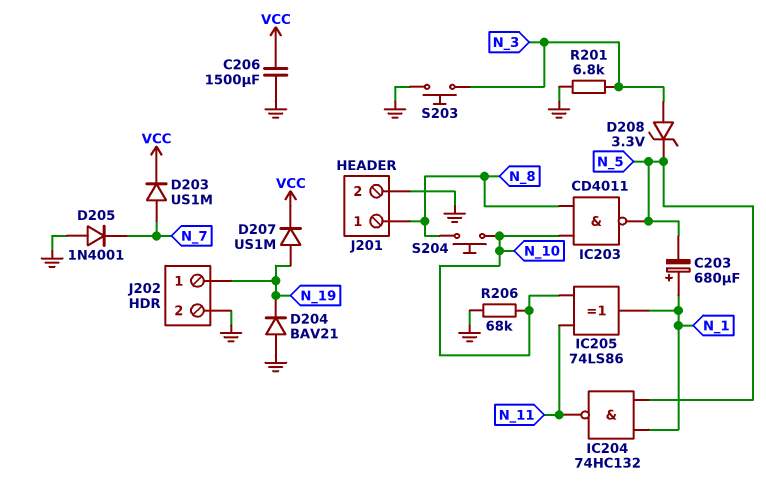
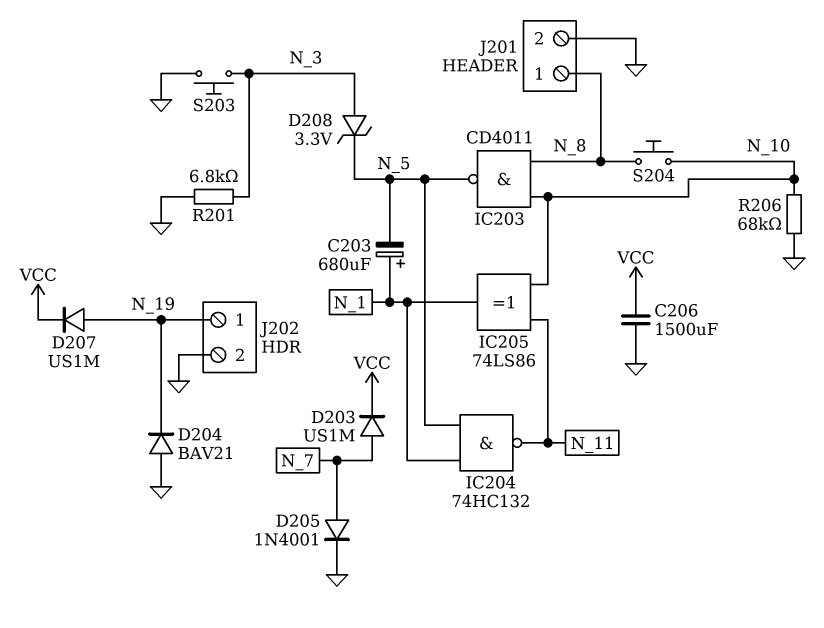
D205: diode 1N4001 (A GND, K N_7) -> diode 1N4001 (A N_7, K GND)

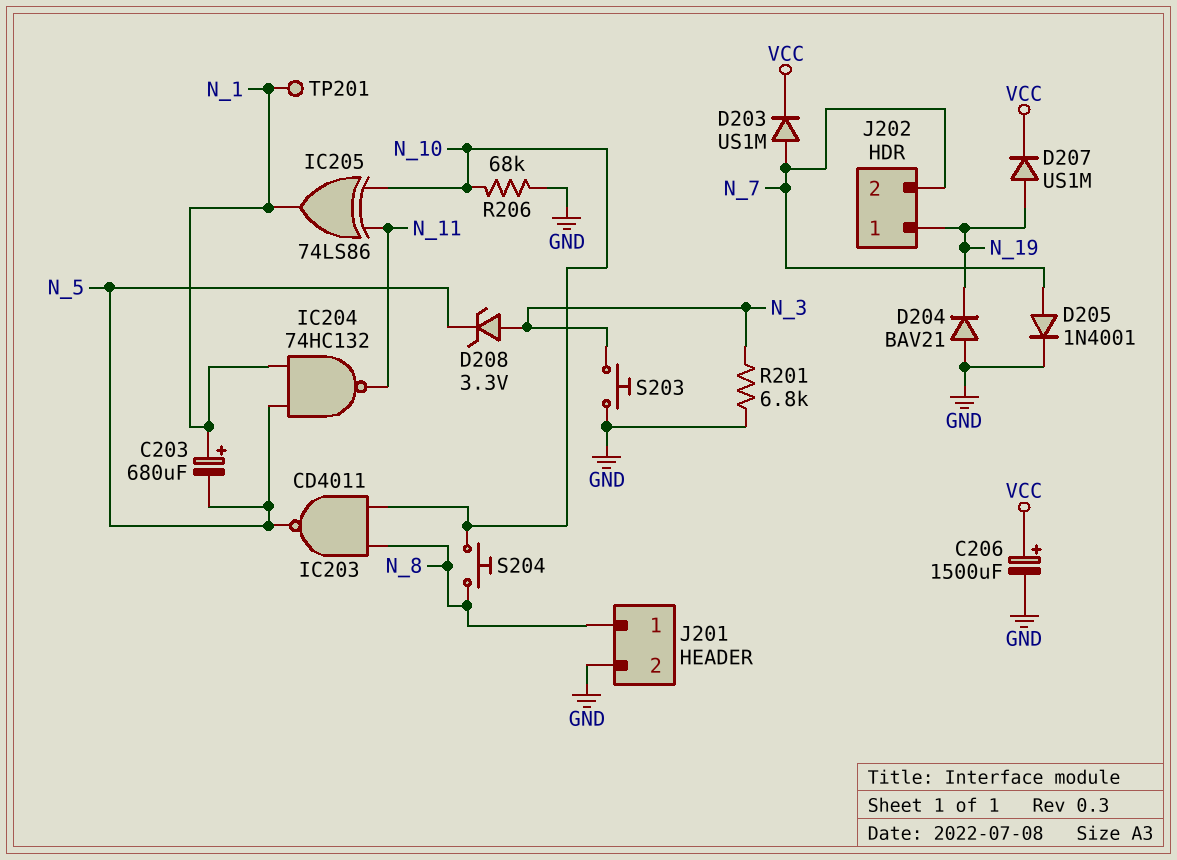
C206: 1500uF (GND, VCC) -> 1500uF (plus VCC, minus GND)
J202 pin 2: GND -> N_7
TP201: none -> test point (N_1)

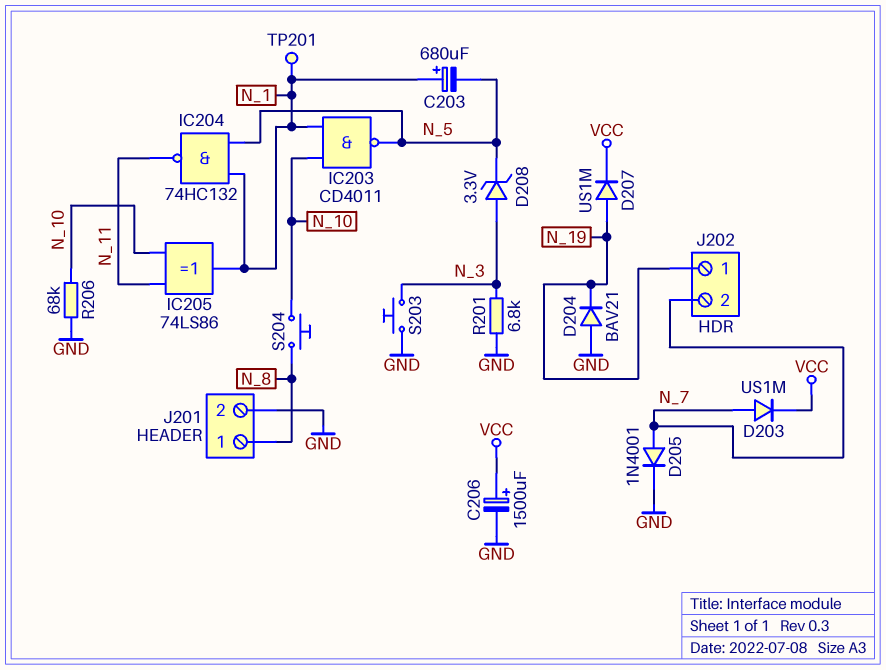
IC203: NAND CD4011 (in N_8, in N_10, out N_5) -> NAND CD4011 (in N_1, in N_10, out N_5)

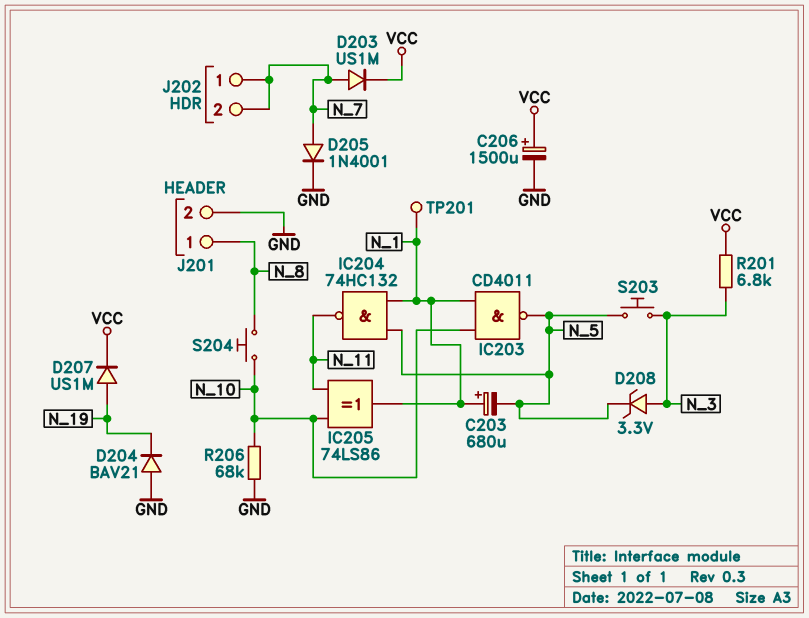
J202 pin 1: N_19 -> N_7
R201: 6.8k (GND, N_3) -> 6.8k (N_3, VCC)
S203: button (GND, N_3) -> button (N_3, N_5)

